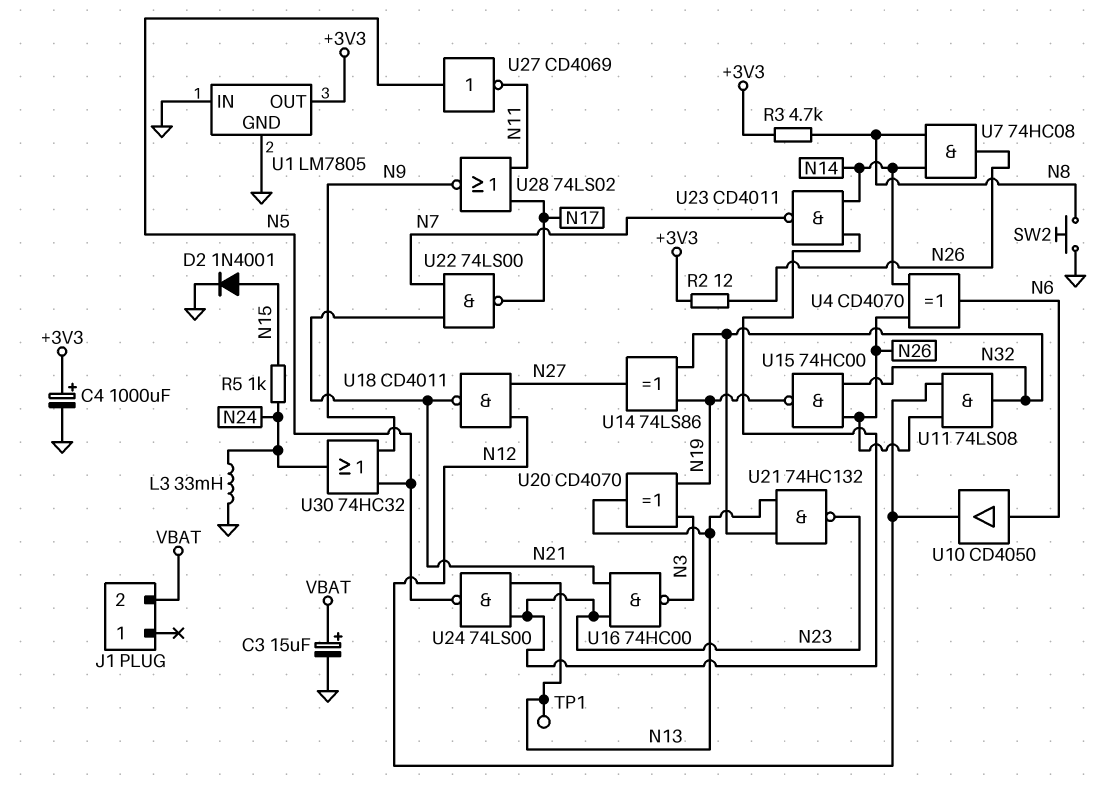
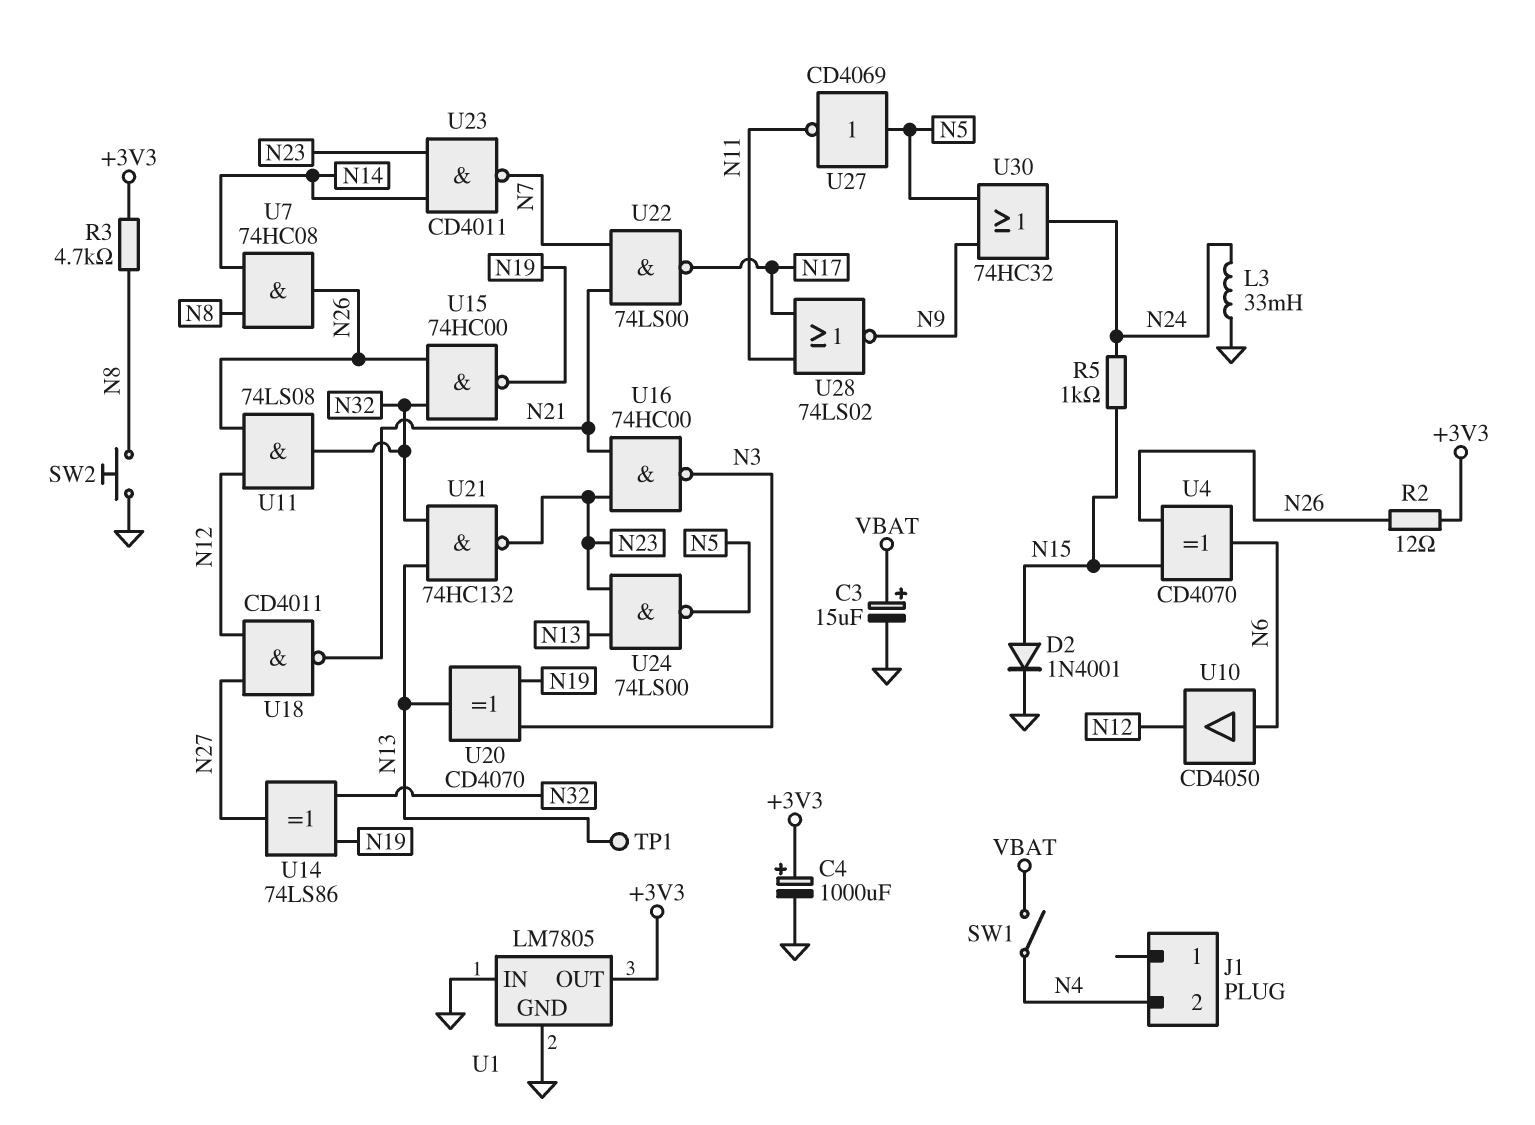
J1 pin 2: VBAT -> N4
SW1: none -> switch (N4, VBAT)
U4: XOR CD4070 (in N14, in N26, out N6) -> XOR CD4070 (in N15, in N26, out N6)

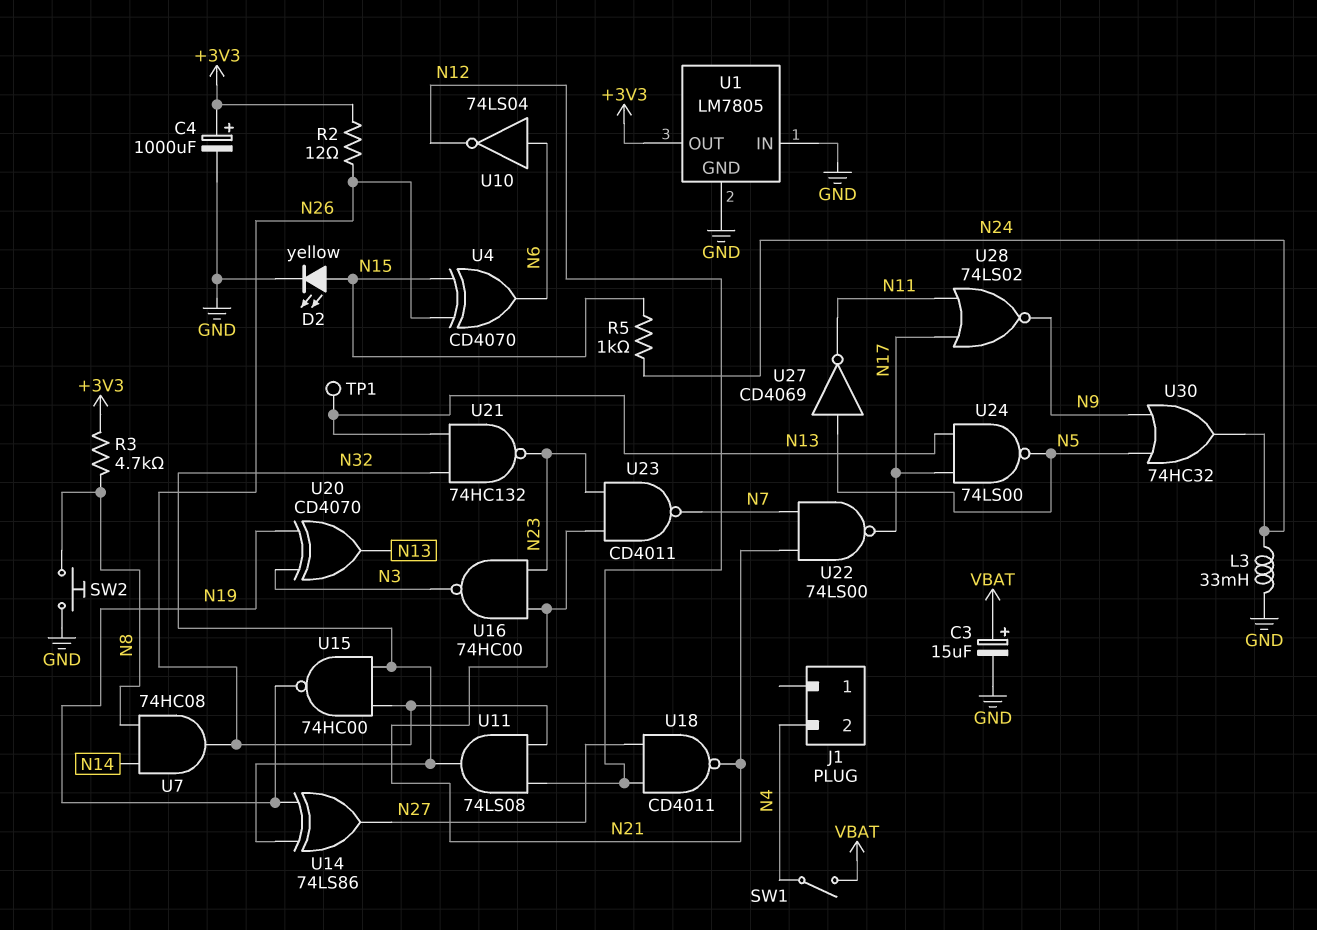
D2: diode 1N4001 (A N15, K GND) -> LED yellow (A N15, K GND)
U10: buffer CD4050 (in N6, out N12) -> NOT 74LS04 (in N6, out N12)
U23: NAND CD4011 (in N14, in N23, out N7) -> NAND CD4011 (in N21, in N23, out N7)
U24: NAND 74LS00 (in N13, in N23, out N5) -> NAND 74LS00 (in N13, in N17, out N5)

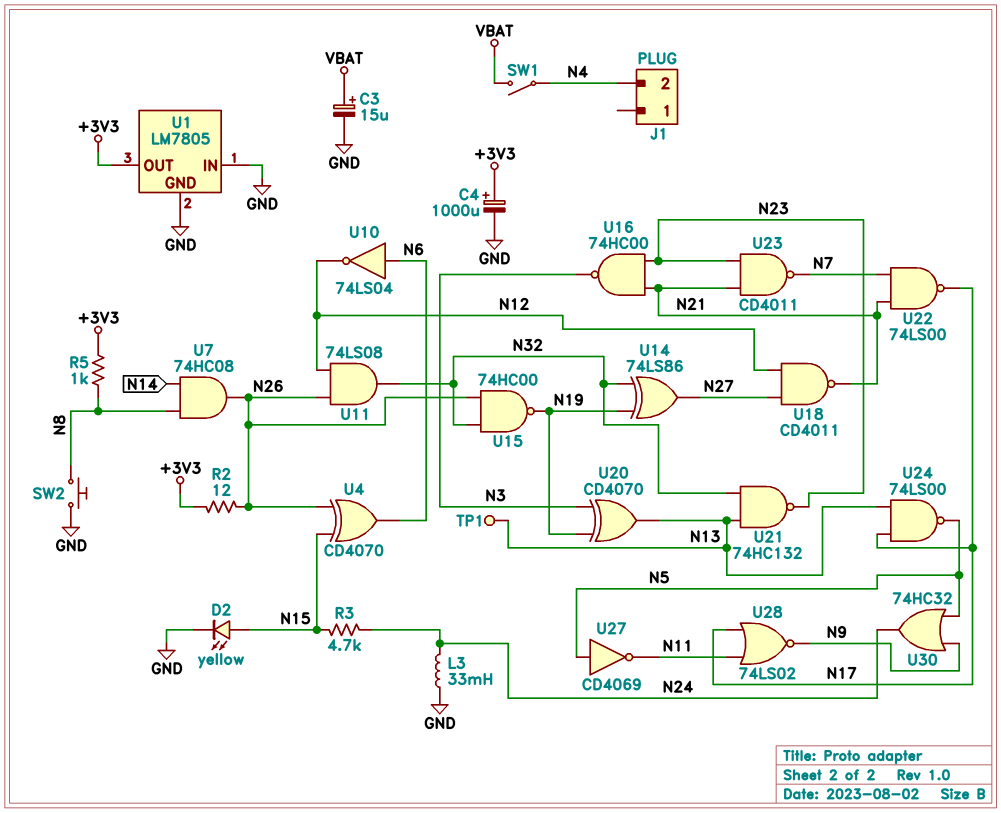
R3: 4.7k (+3V3, N8) -> 4.7k (N15, N24)
R5: 1k (N15, N24) -> 1k (+3V3, N8)

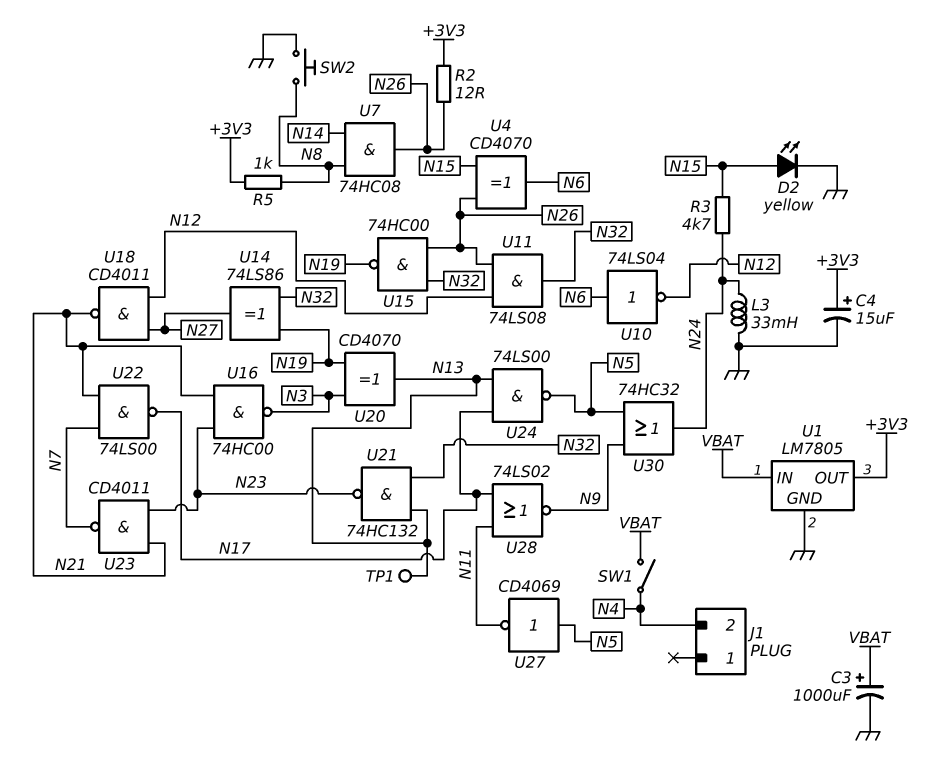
C3: 15uF (plus VBAT, minus GND) -> 1000uF (plus VBAT, minus GND)
C4: 1000uF (plus +3V3, minus GND) -> 15uF (plus +3V3, minus GND)
U1 pin IN: GND -> VBAT

